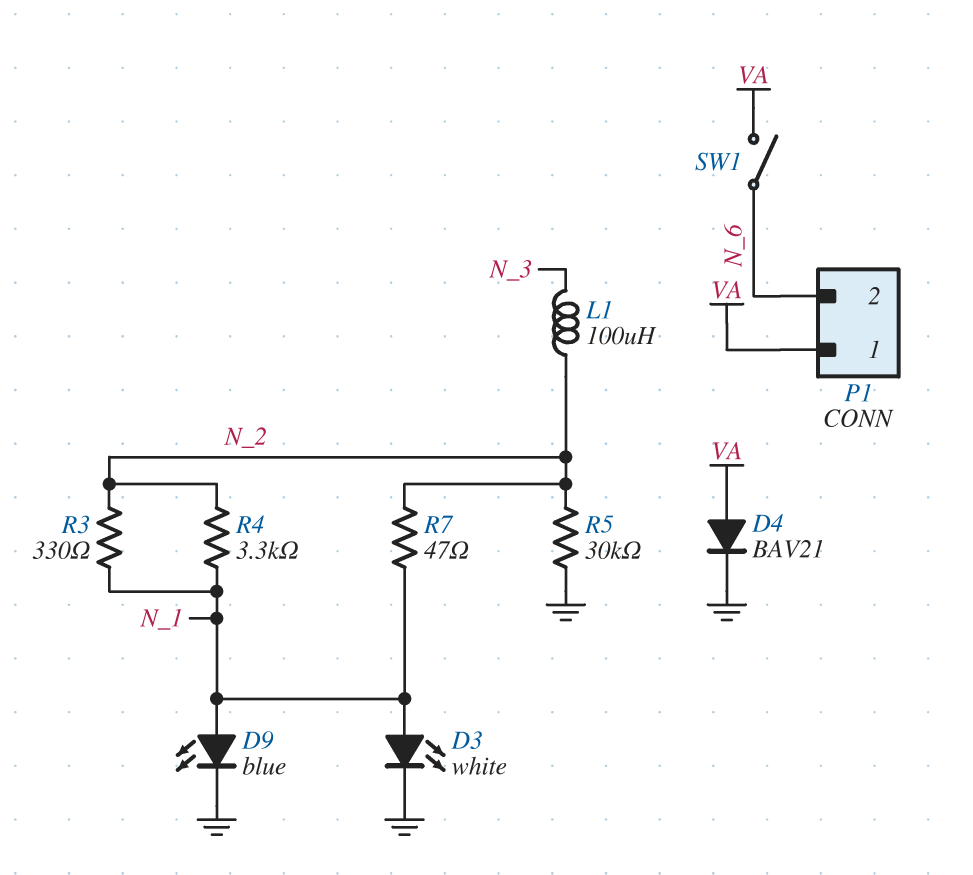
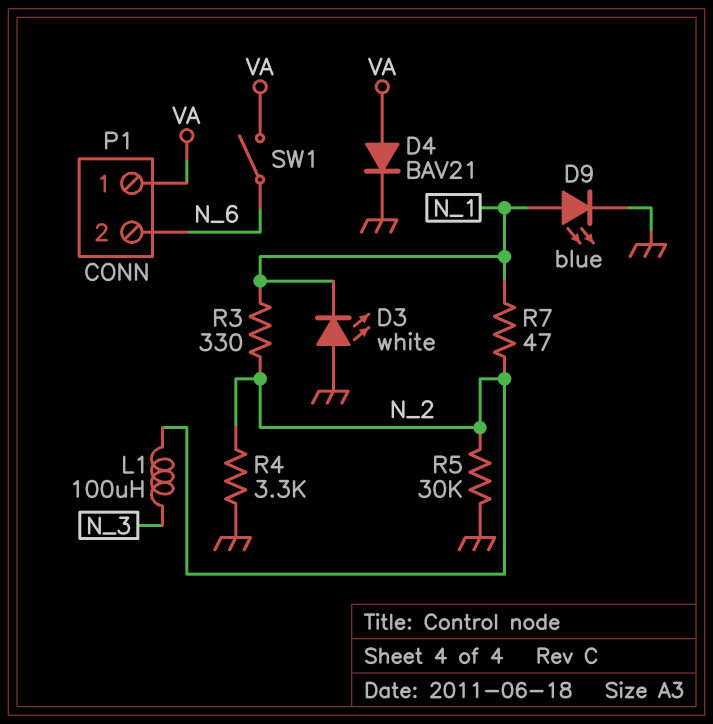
D3: LED white (A N_1, K GND) -> LED white (A GND, K N_1)
R4: 3.3k (N_1, N_2) -> 3.3k (GND, N_2)

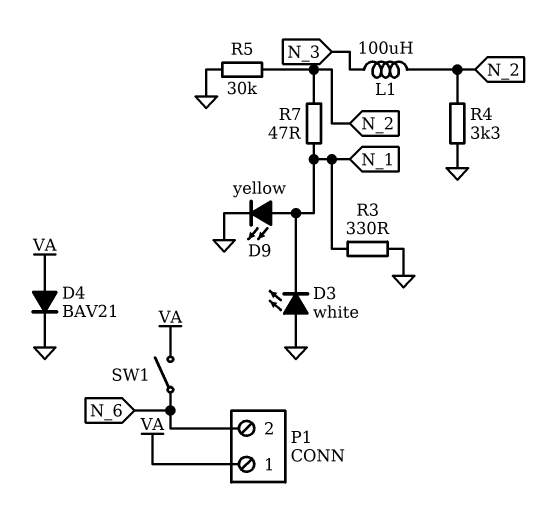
D9: LED blue (A N_1, K GND) -> LED yellow (A N_1, K GND)
R3: 330 (N_1, N_2) -> 330 (GND, N_1)

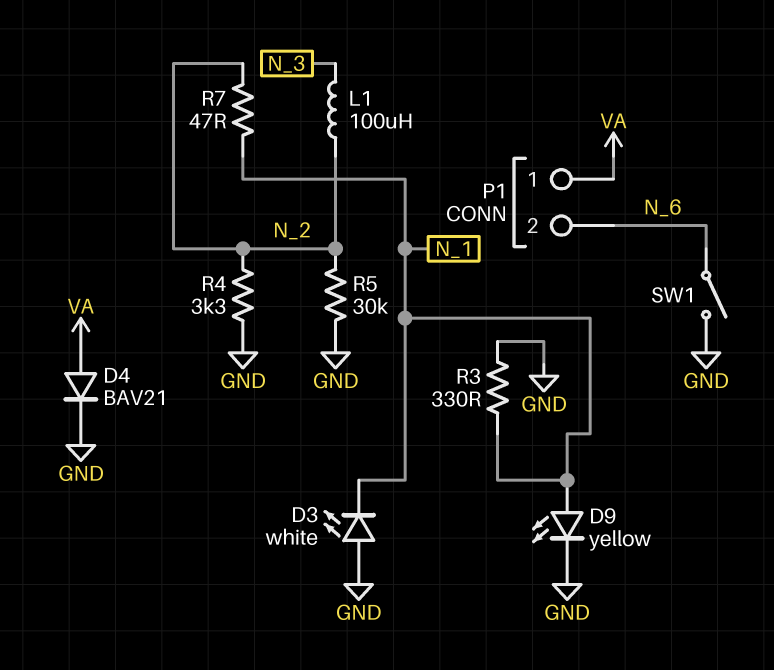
SW1: switch (N_6, VA) -> switch (GND, N_6)

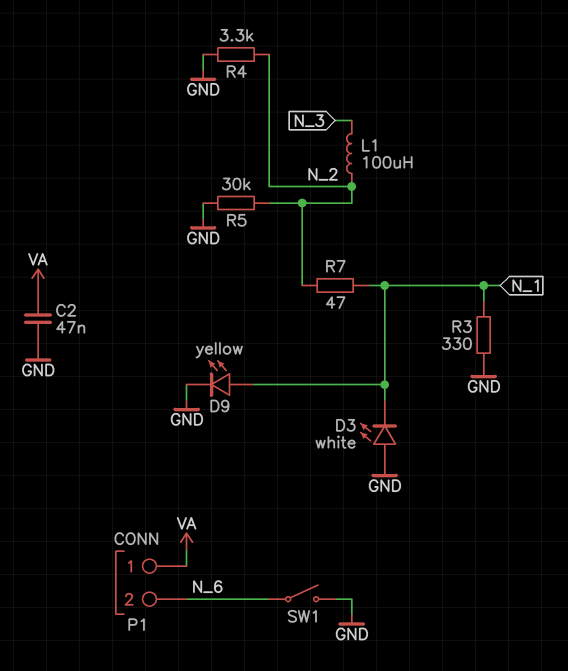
C2: none -> 47nF (GND, VA)
D4: diode BAV21 (A VA, K GND) -> none

